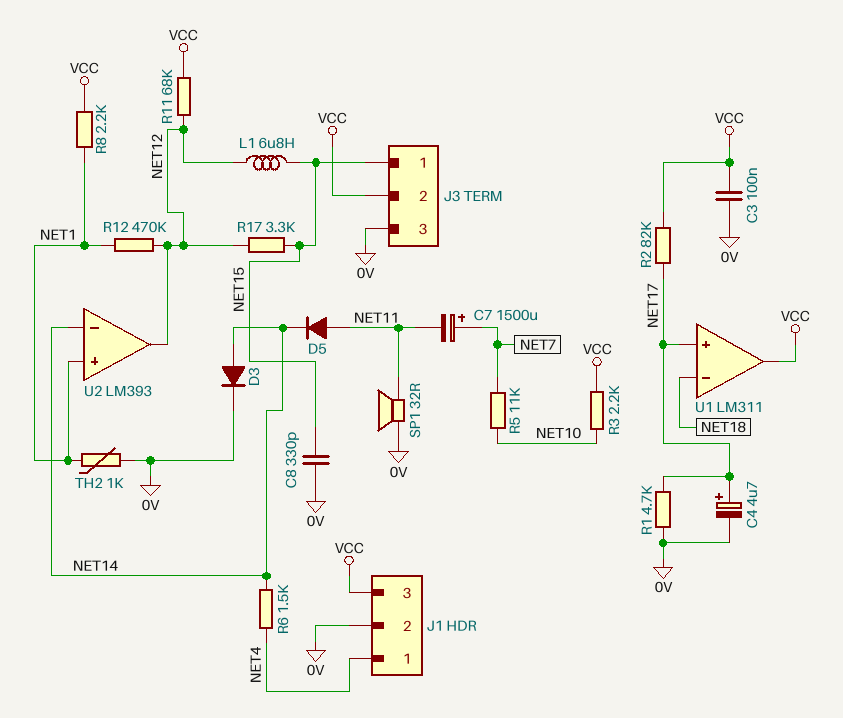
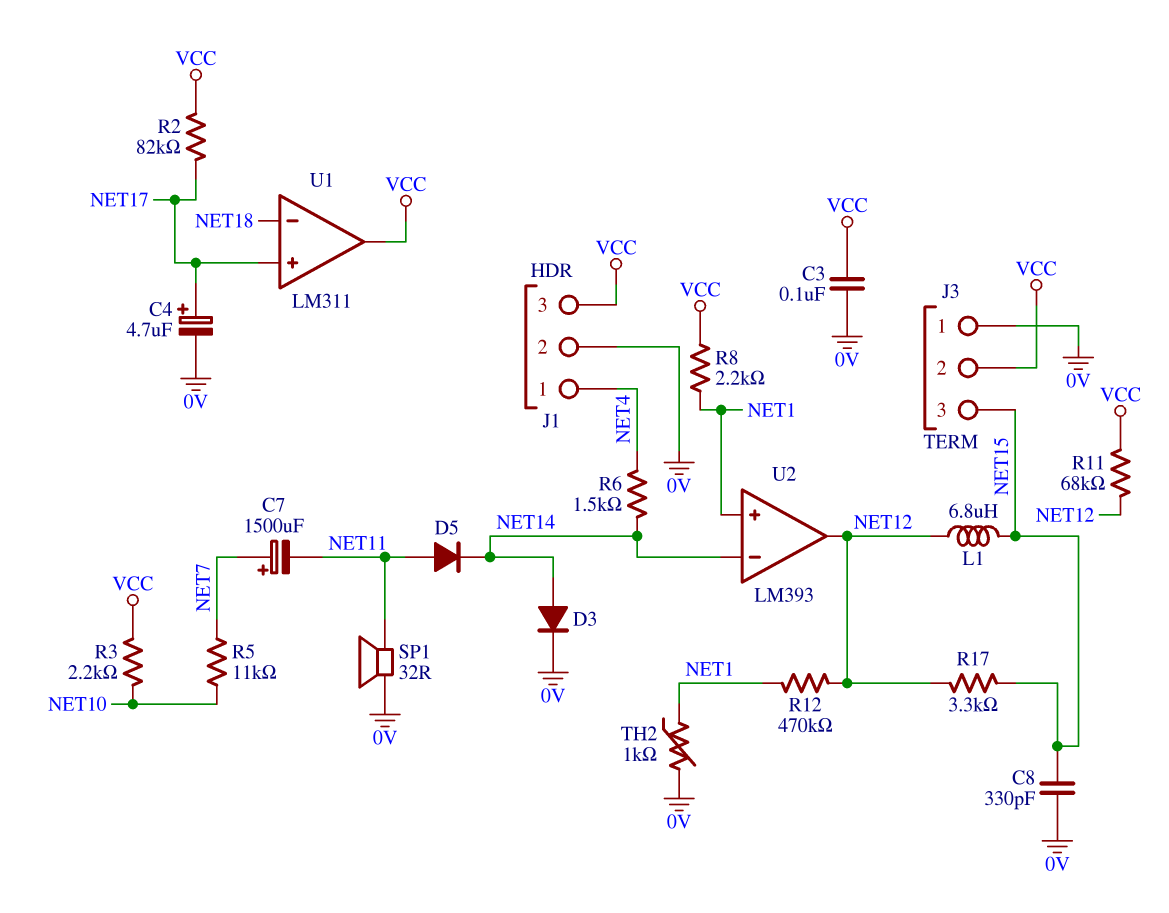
J3 pin 1: NET15 -> 0V
J3 pin 3: 0V -> NET15
R1: 4.7k (0V, NET17) -> none

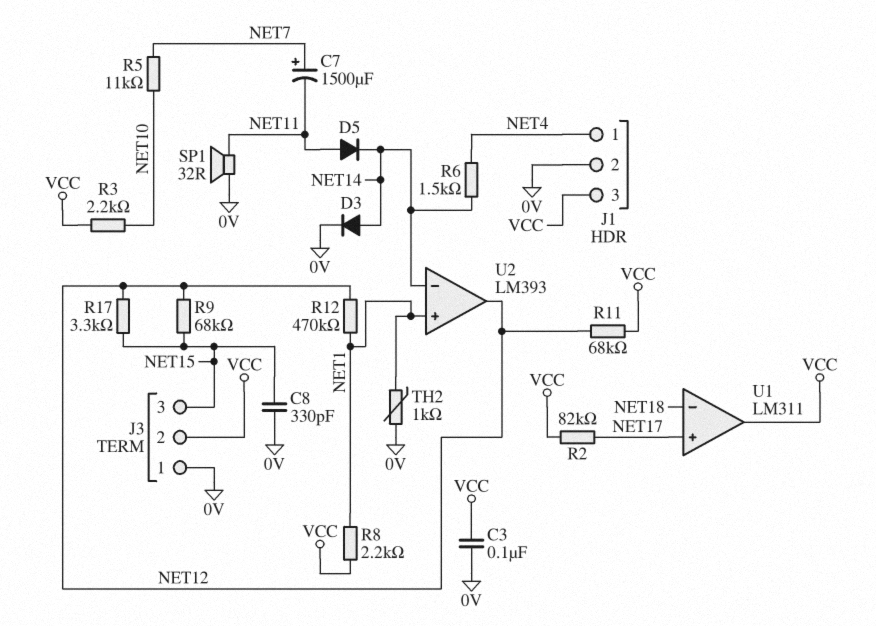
C4: 4.7uF (plus NET17, minus 0V) -> none
L1: 6.8uH (NET12, NET15) -> none
R9: none -> 68k (NET12, NET15)

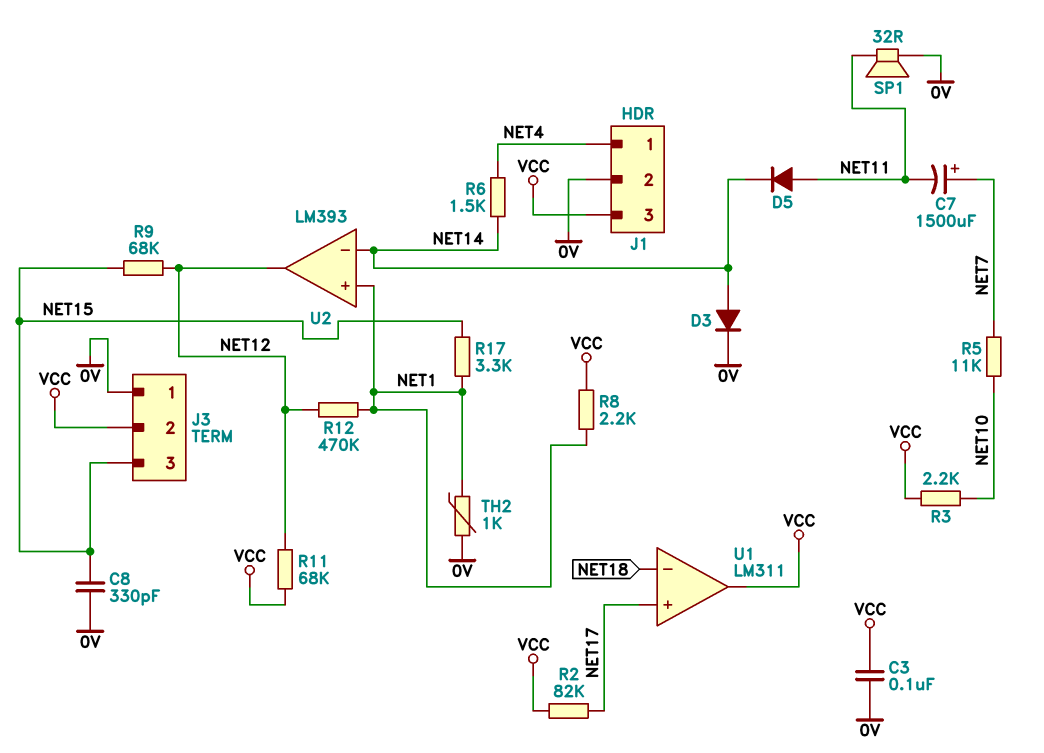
R17: 3.3k (NET12, NET15) -> 3.3k (NET1, NET15)

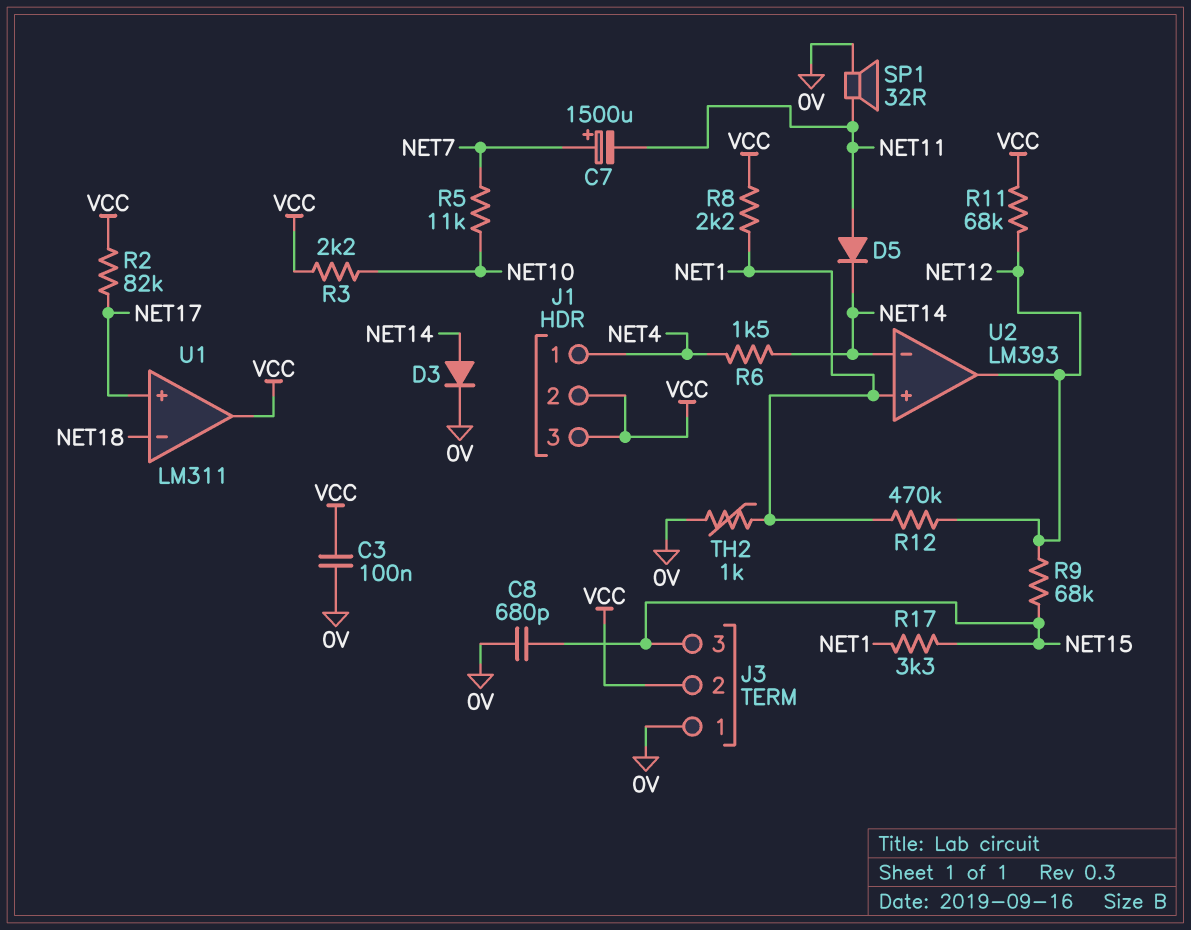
C8: 330pF (0V, NET15) -> 680pF (0V, NET15)
J1 pin 2: 0V -> VCC

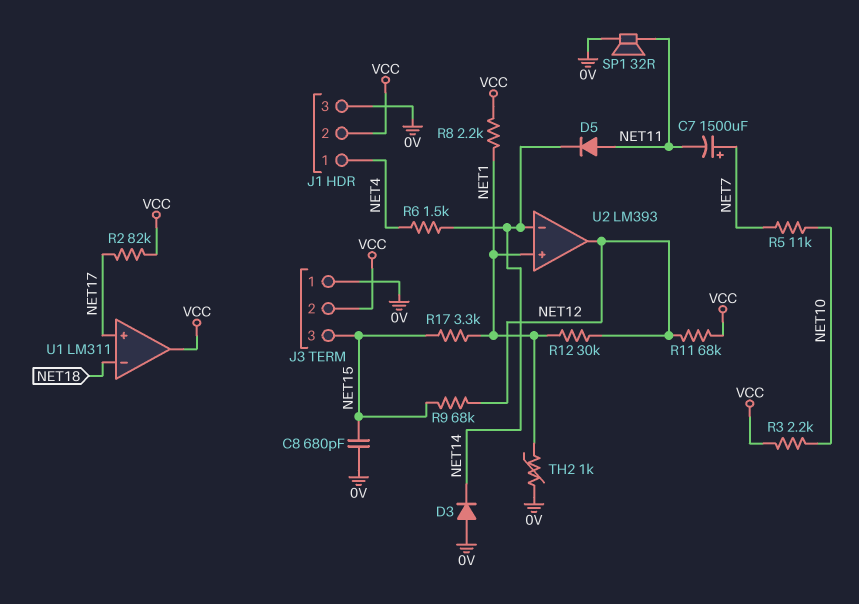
C3: 100nF (0V, VCC) -> none
D3: diode (A NET14, K 0V) -> diode (A 0V, K NET14)
J1 pin 3: VCC -> 0V
R12: 470k (NET1, NET12) -> 30k (NET1, NET12)

